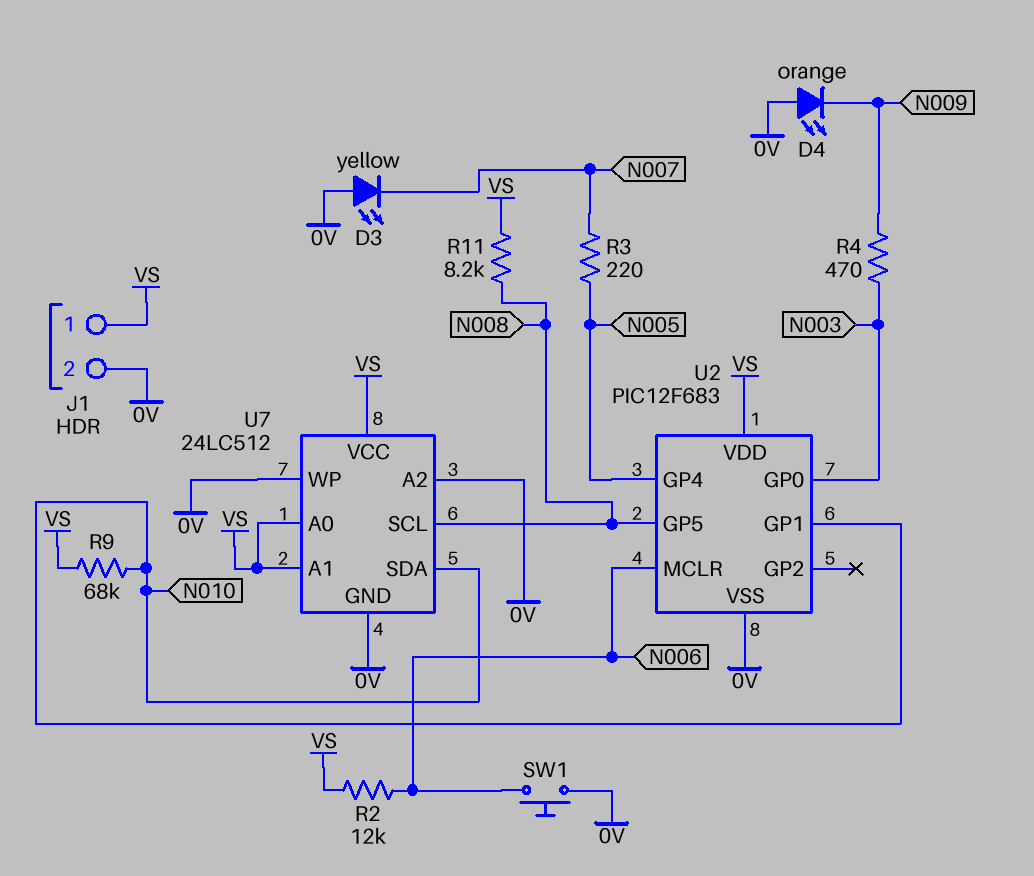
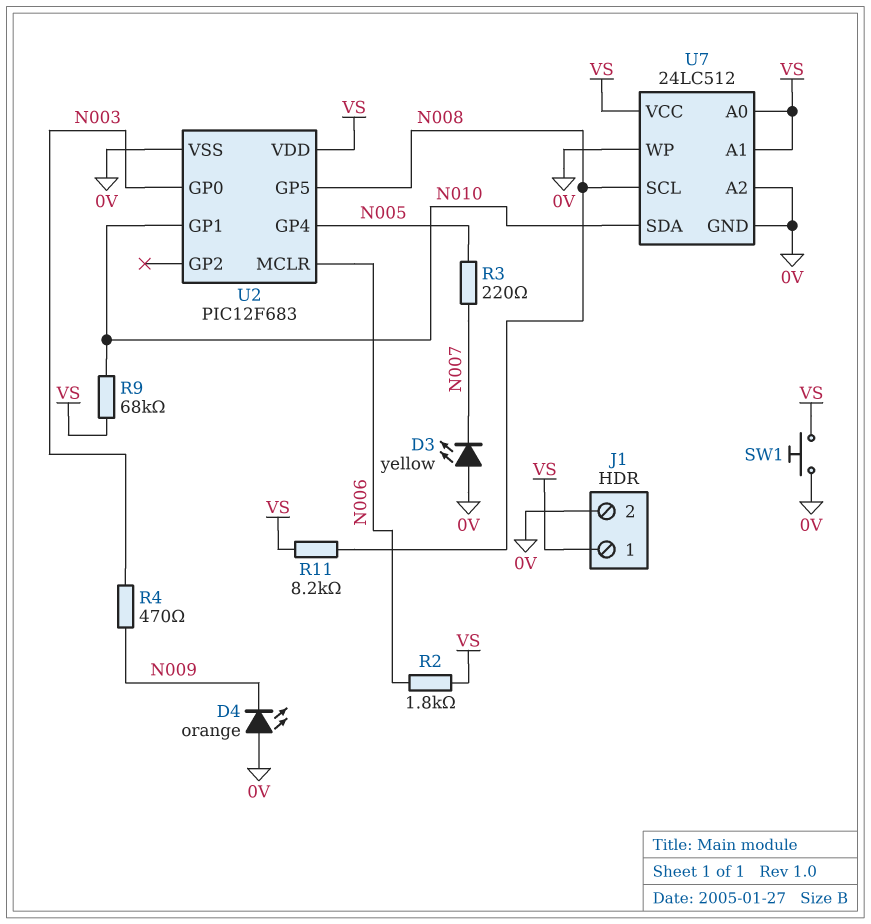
R2: 12k (N006, VS) -> 1.8k (N006, VS)
SW1: button (0V, N006) -> button (0V, VS)

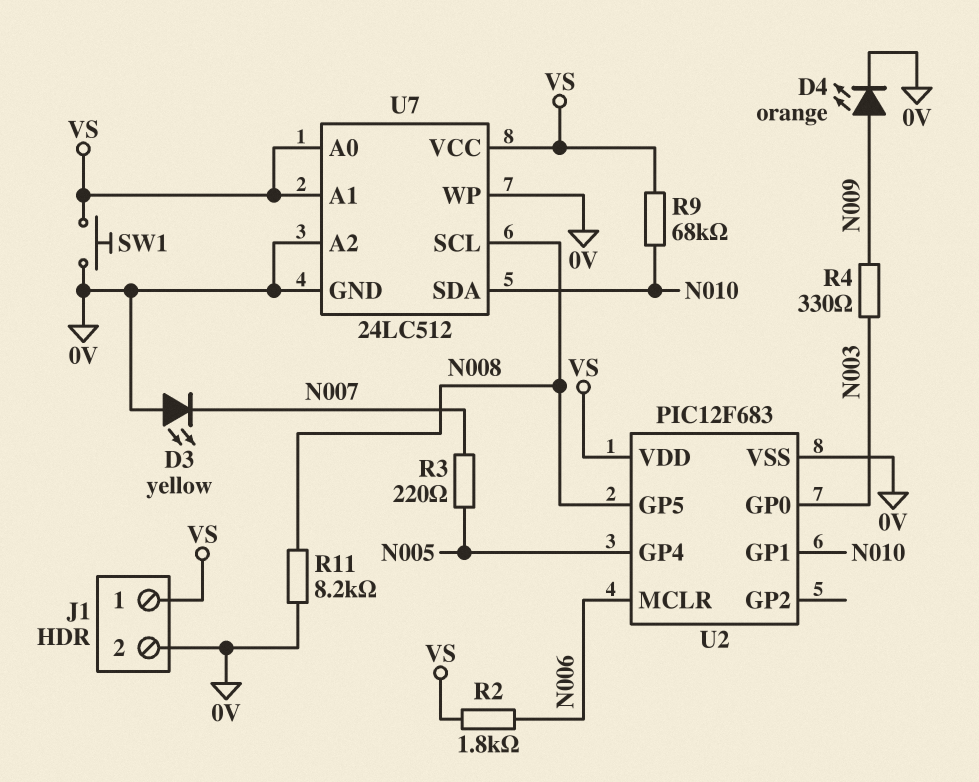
D4: LED orange (A 0V, K N009) -> LED orange (A N009, K 0V)
R4: 470 (N003, N009) -> 330 (N003, N009)
R11: 8.2k (N008, VS) -> 8.2k (0V, N008)

